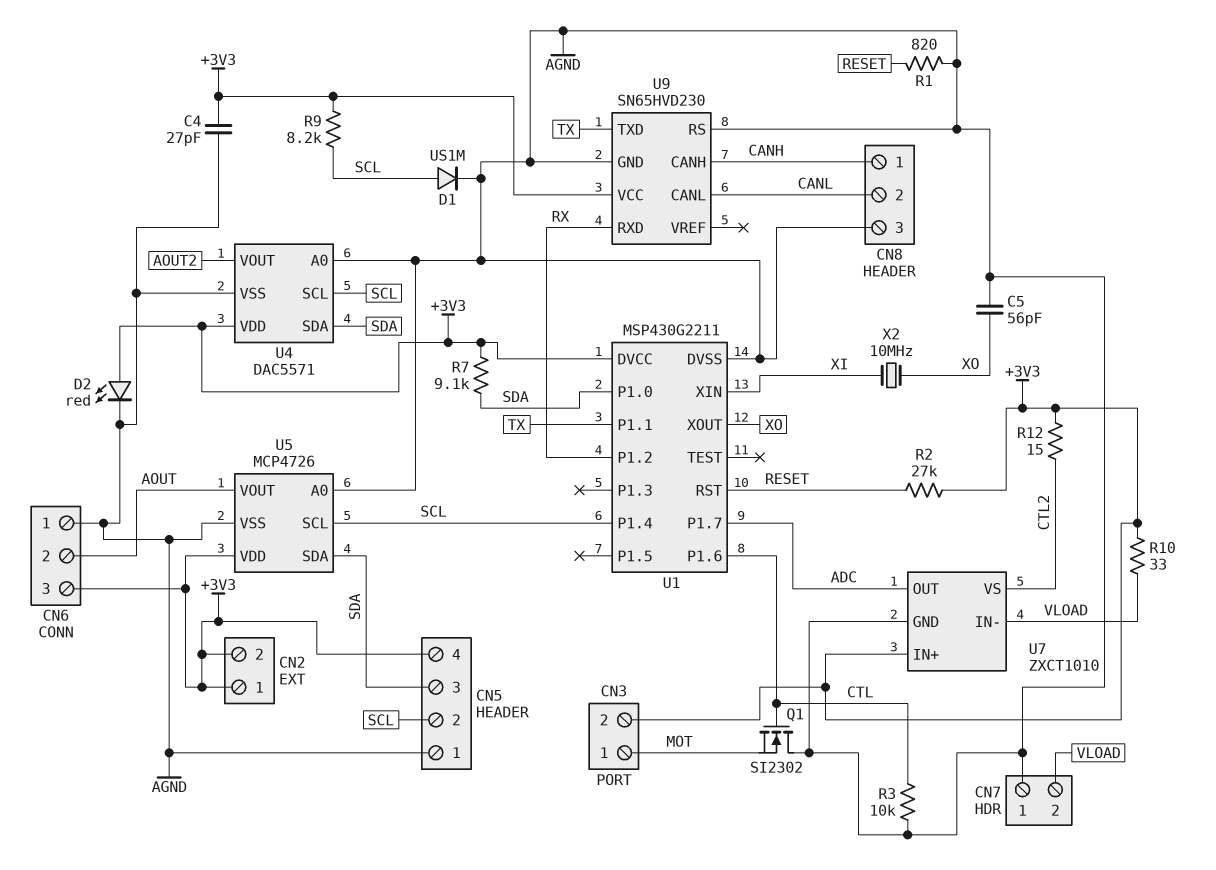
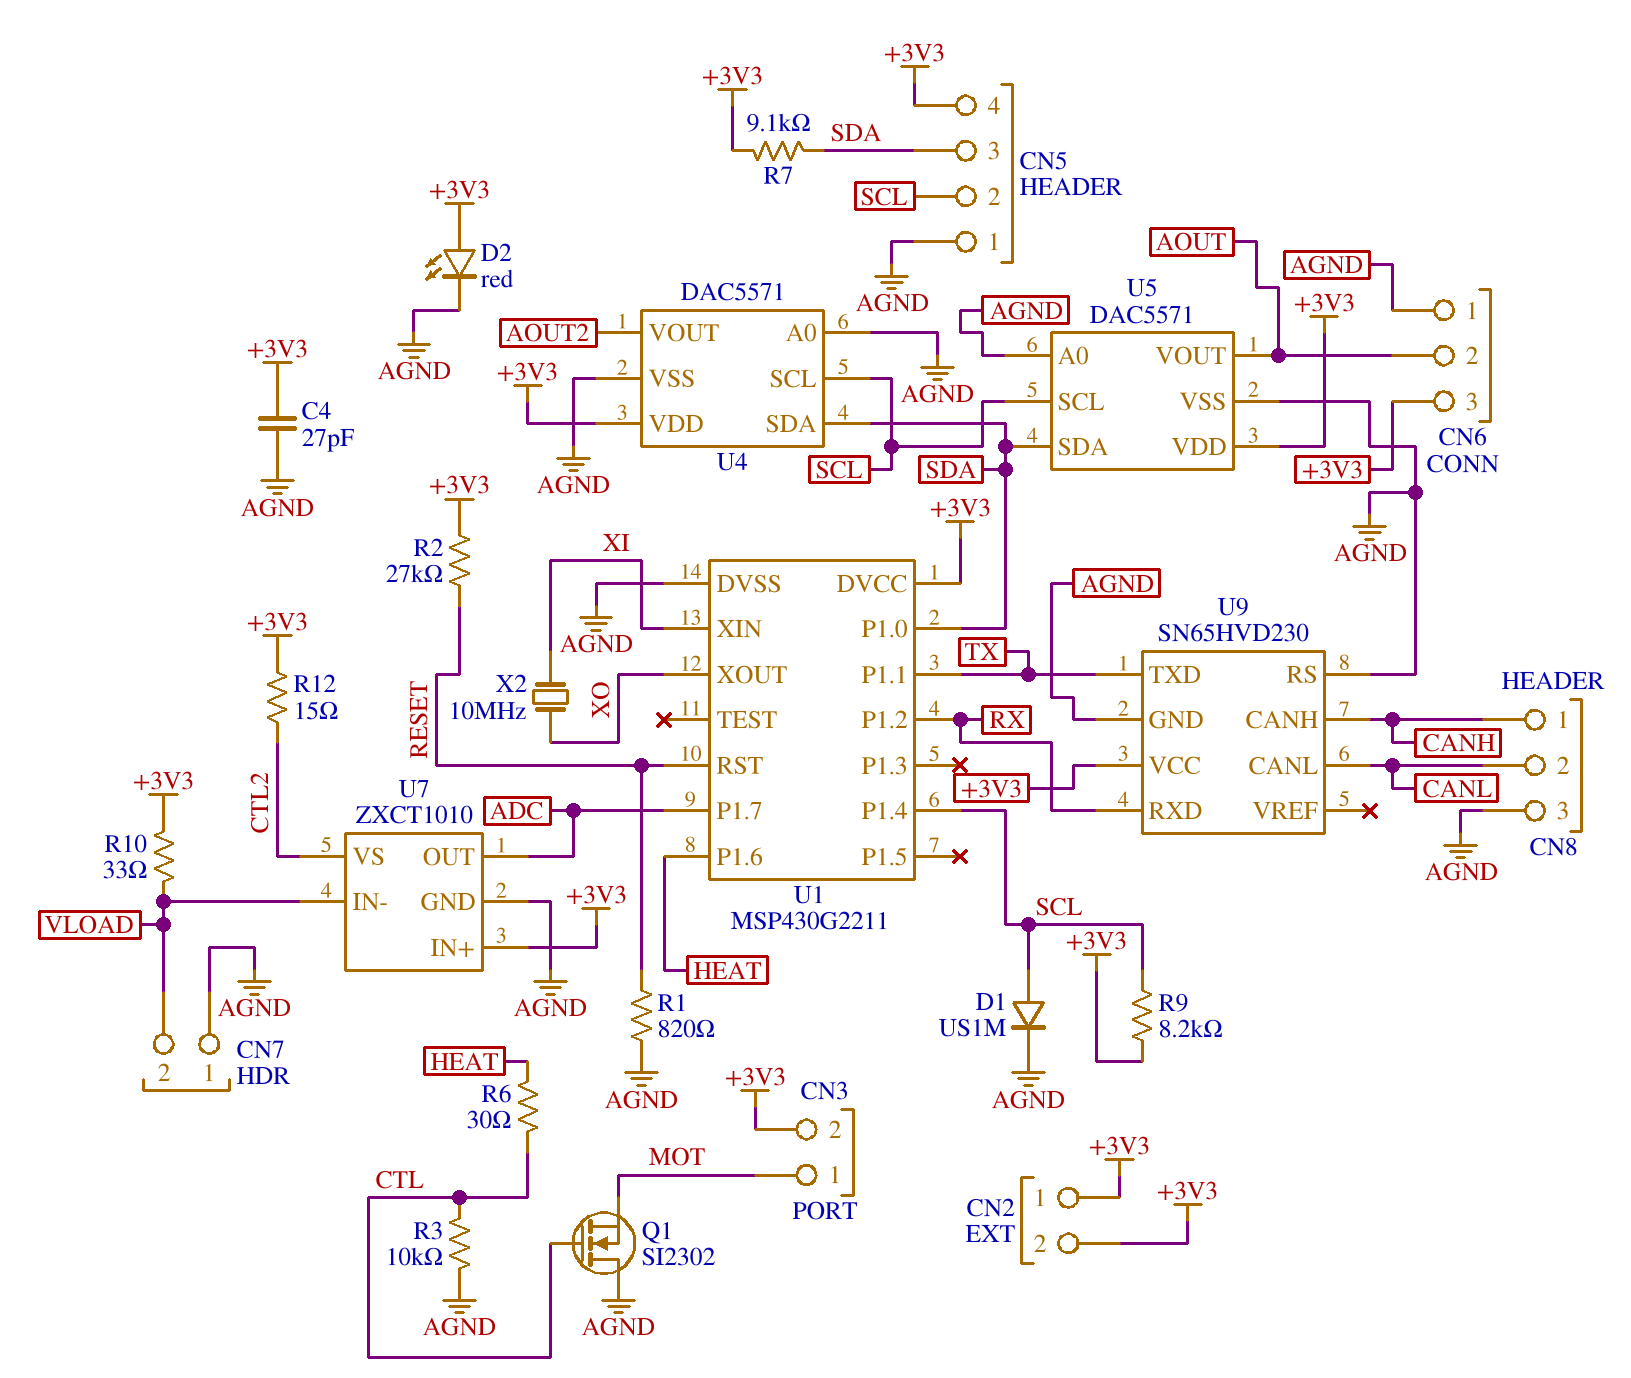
C5: 56pF (AGND, XO) -> none
R6: none -> 30 (CTL, HEAT)
U1 pin P1.6: CTL -> HEAT
U5: MCP4726 -> DAC5571

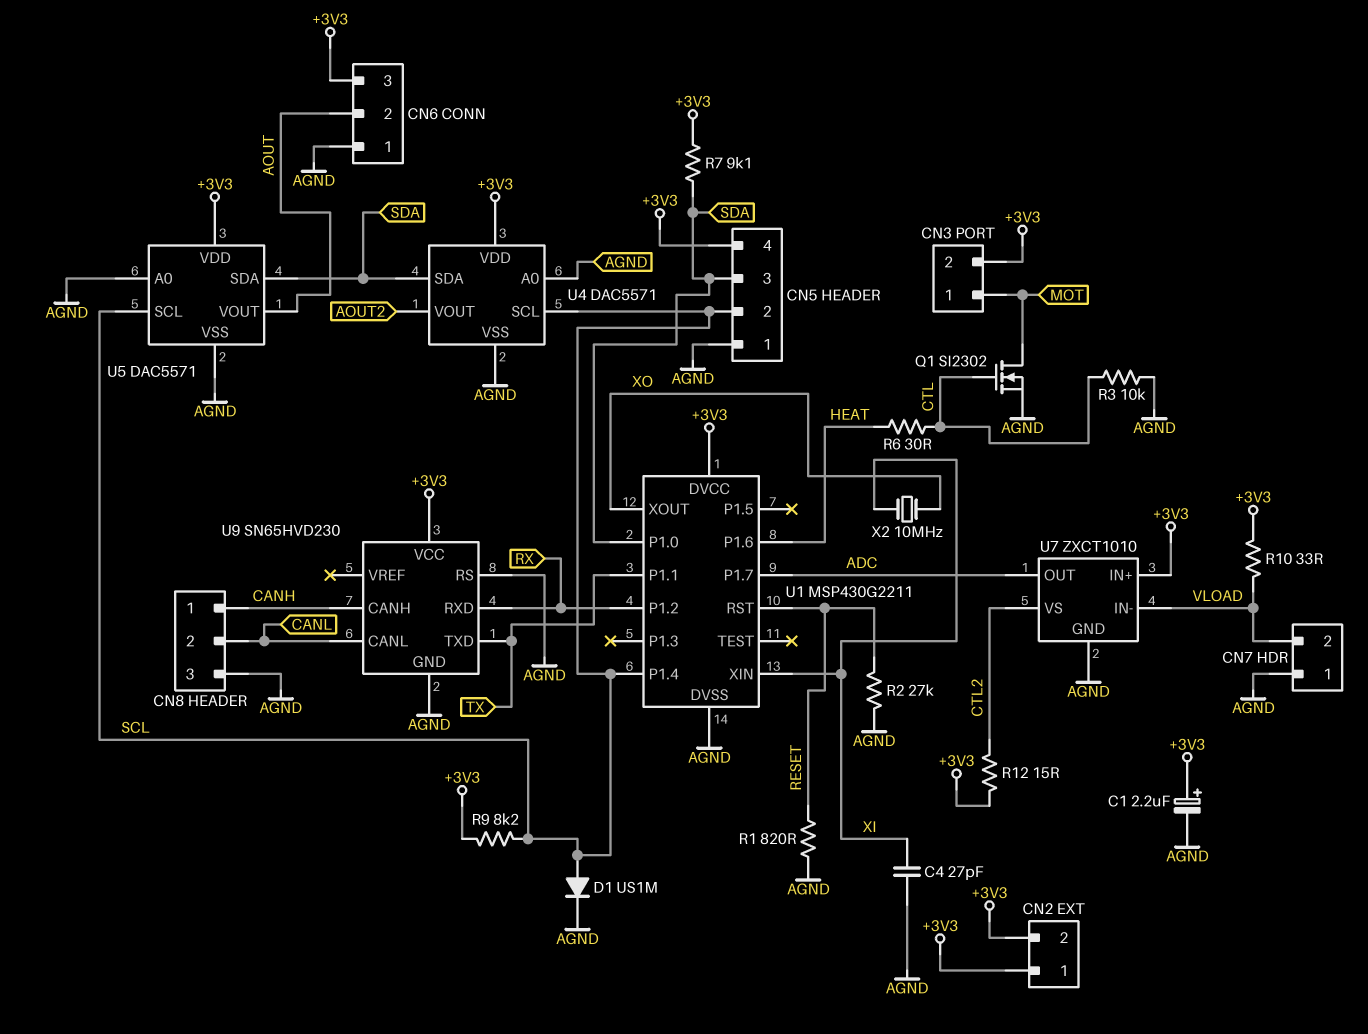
C1: none -> 2.2uF (plus +3V3, minus AGND)
C4: 27pF (+3V3, AGND) -> 27pF (AGND, XI)
D2: LED red (A +3V3, K AGND) -> none
Q1: NMOS SI2302 (G CTL, D AGND, S MOT) -> NMOS SI2302 (G CTL, D MOT, S AGND)
R2: 27k (+3V3, RESET) -> 27k (AGND, RESET)

